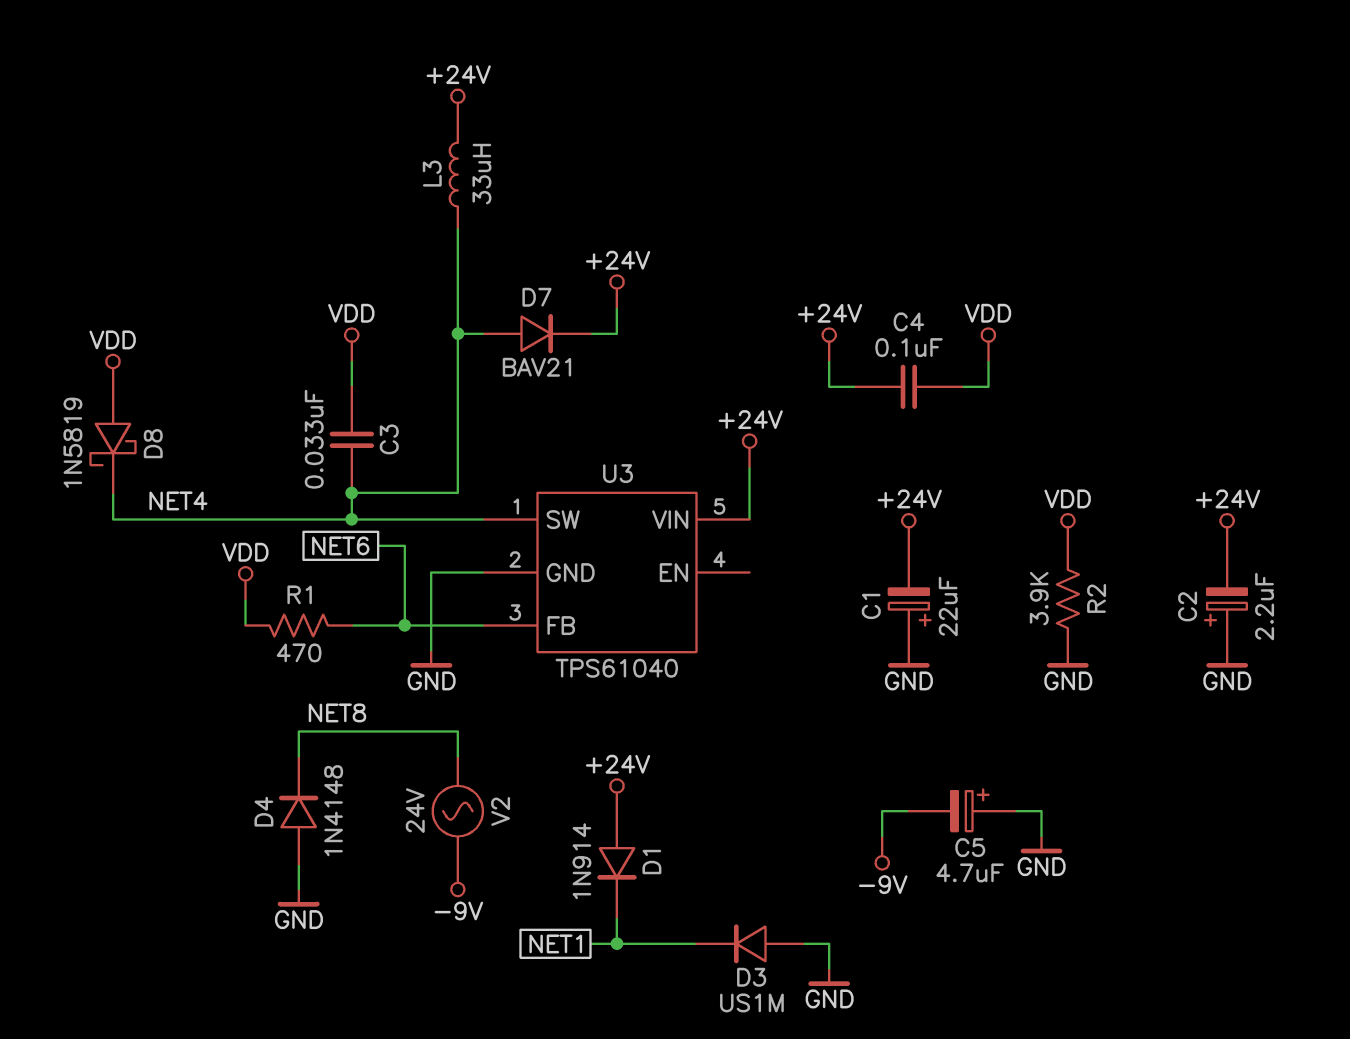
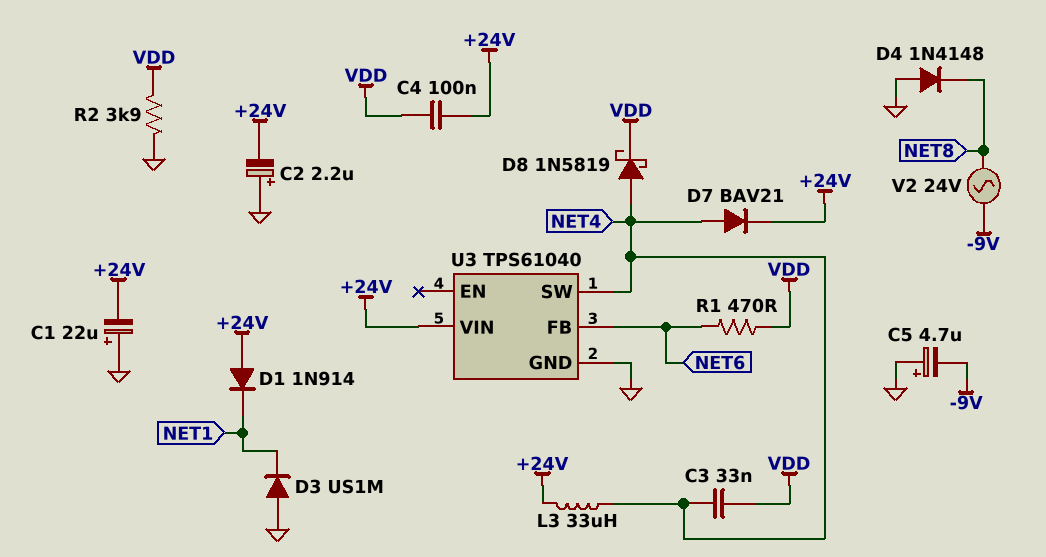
D8: schottky 1N5819 (A VDD, K NET4) -> schottky 1N5819 (A NET4, K VDD)

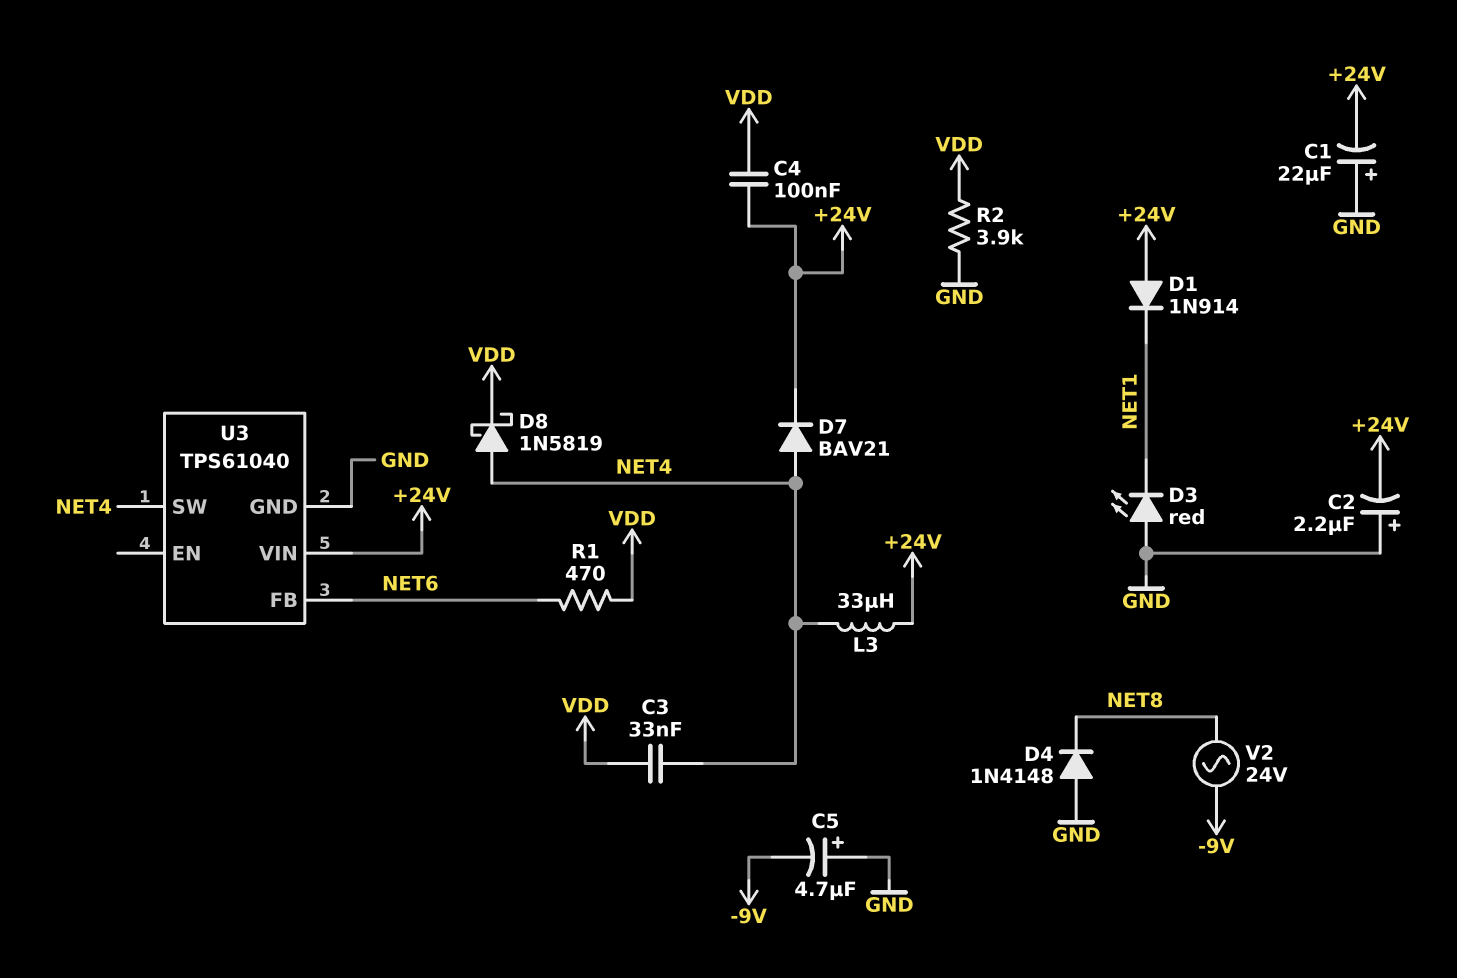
D3: diode US1M (A GND, K NET1) -> LED red (A GND, K NET1)

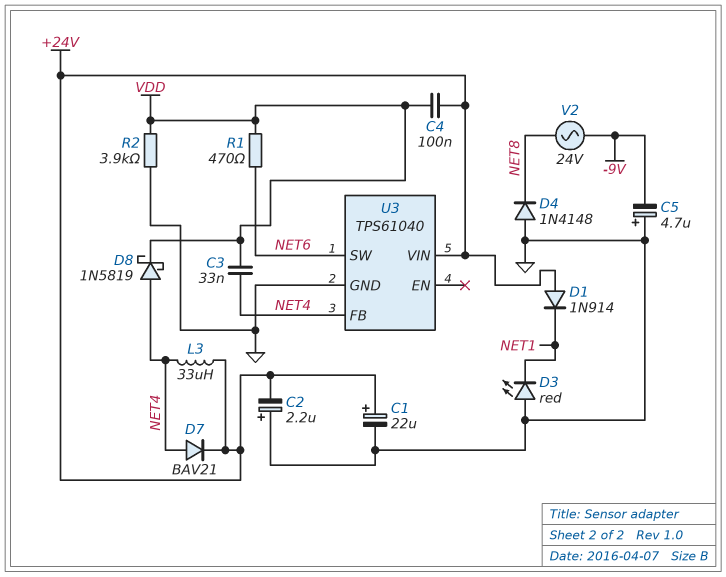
C1: 22uF (plus GND, minus +24V) -> 22uF (plus +24V, minus GND)
U3 pin FB: NET6 -> NET4
U3 pin SW: NET4 -> NET6

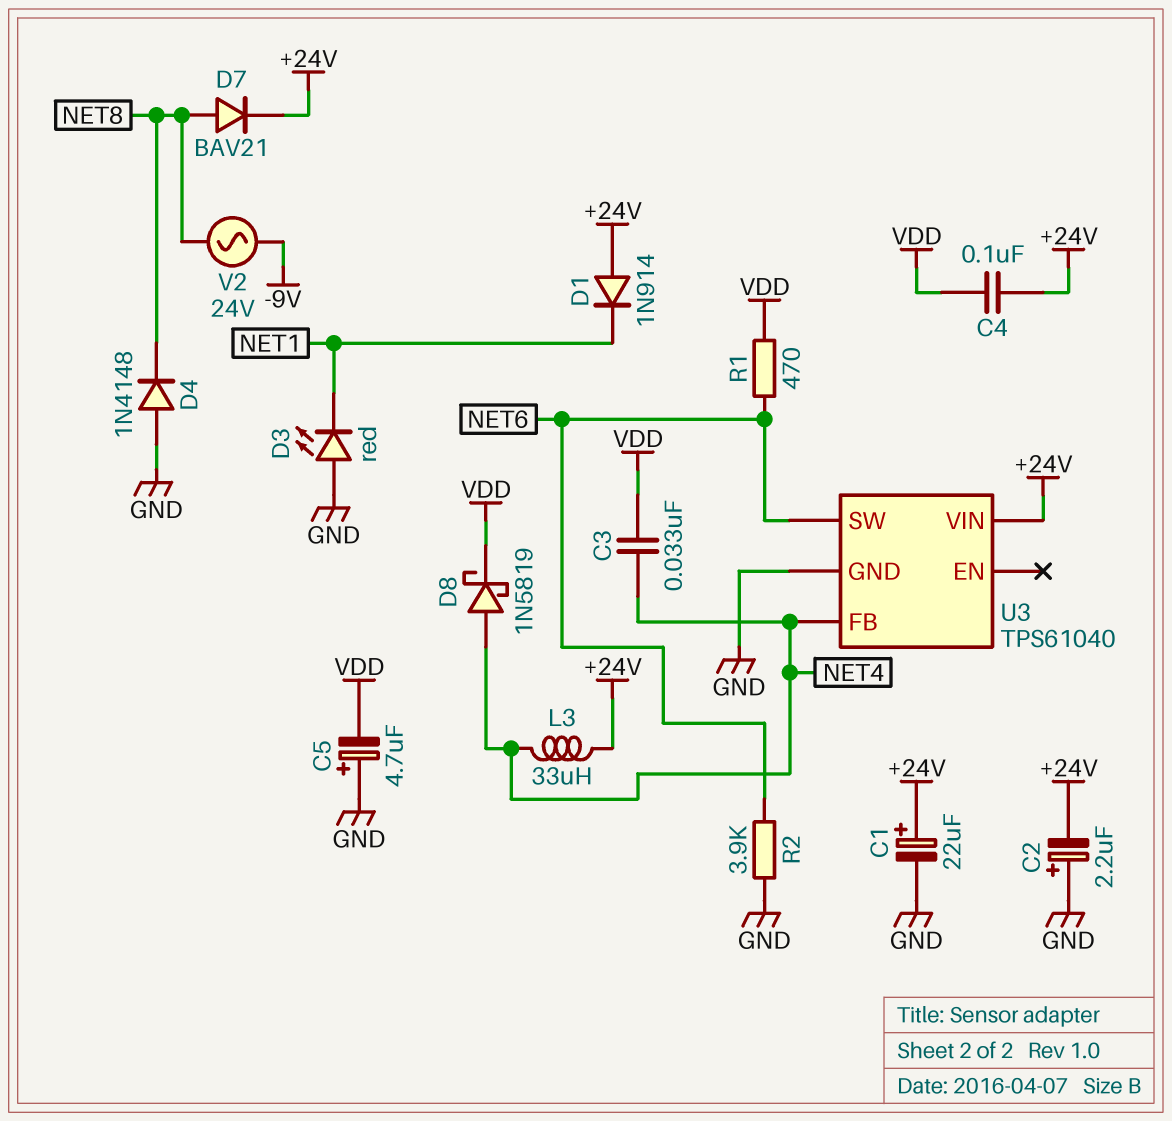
C5: 4.7uF (plus GND, minus -9V) -> 4.7uF (plus GND, minus VDD)
D7: diode BAV21 (A NET4, K +24V) -> diode BAV21 (A NET8, K +24V)
R2: 3.9k (GND, VDD) -> 3.9k (GND, NET6)

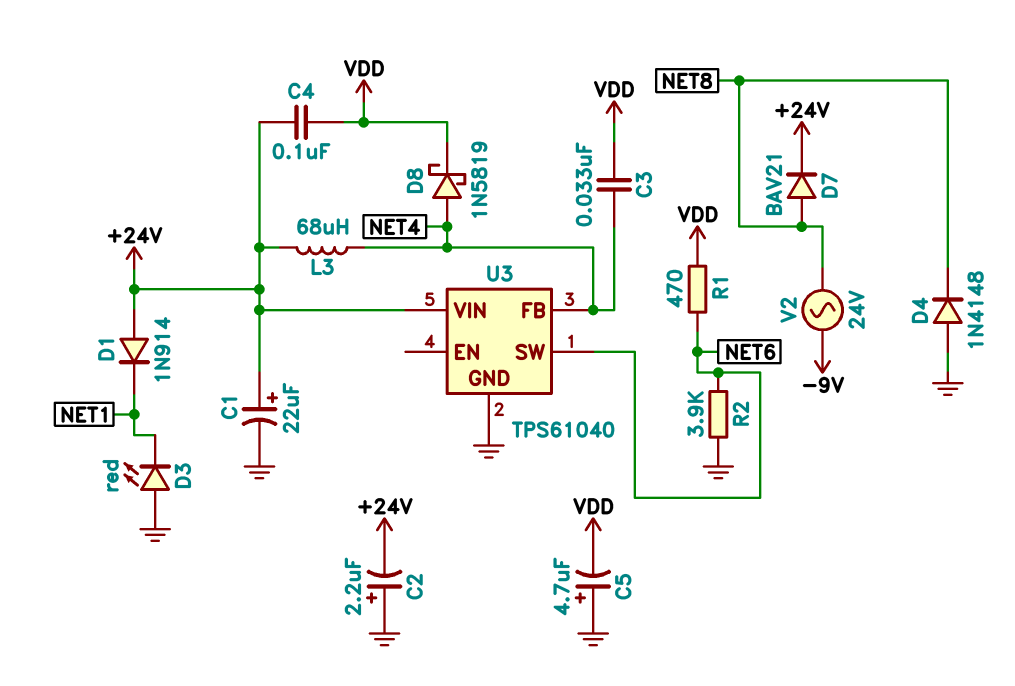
L3: 33uH (+24V, NET4) -> 68uH (+24V, NET4)

